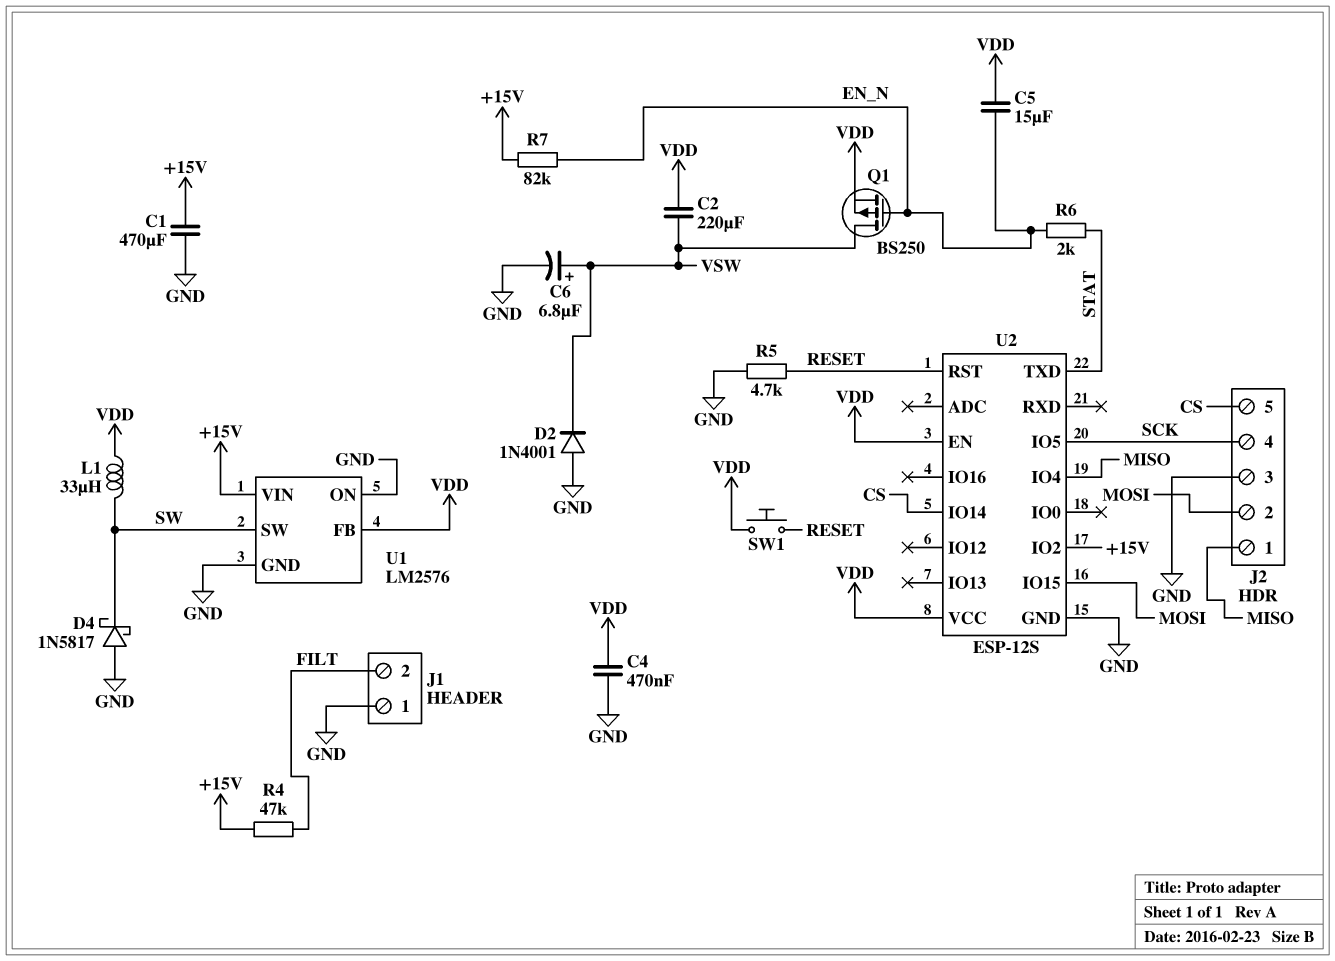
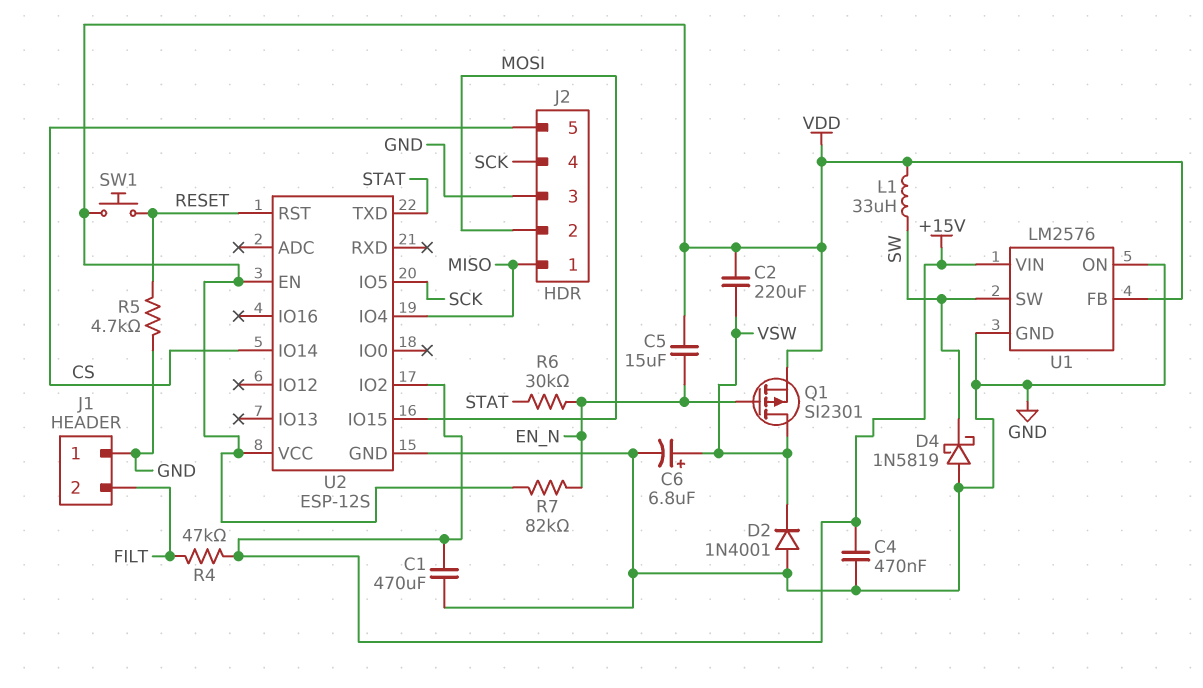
C4: 470nF (GND, VDD) -> 470nF (+15V, GND)
D4: schottky 1N5817 (A GND, K SW) -> schottky 1N5819 (A GND, K SW)
Q1: PMOS BS250 (G EN_N, D VSW, S VDD) -> PMOS SI2301 (G EN_N, D VSW, S VDD)
R6: 2k (EN_N, STAT) -> 30k (EN_N, STAT)
R7: 82k (+15V, EN_N) -> 82k (EN_N, VDD)

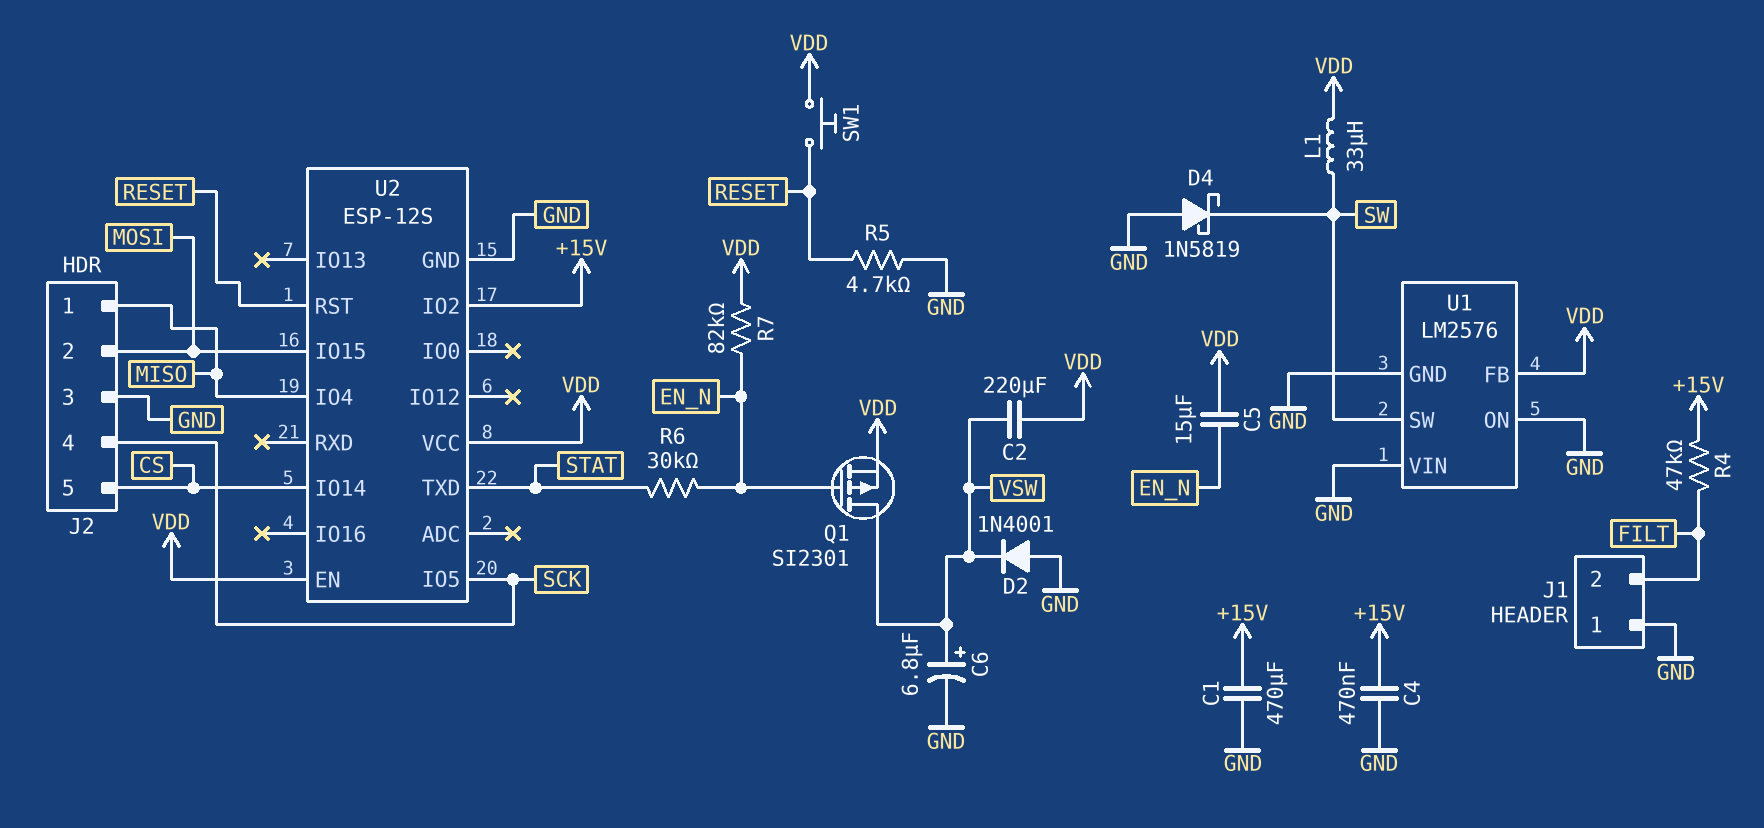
U1 pin VIN: +15V -> GND

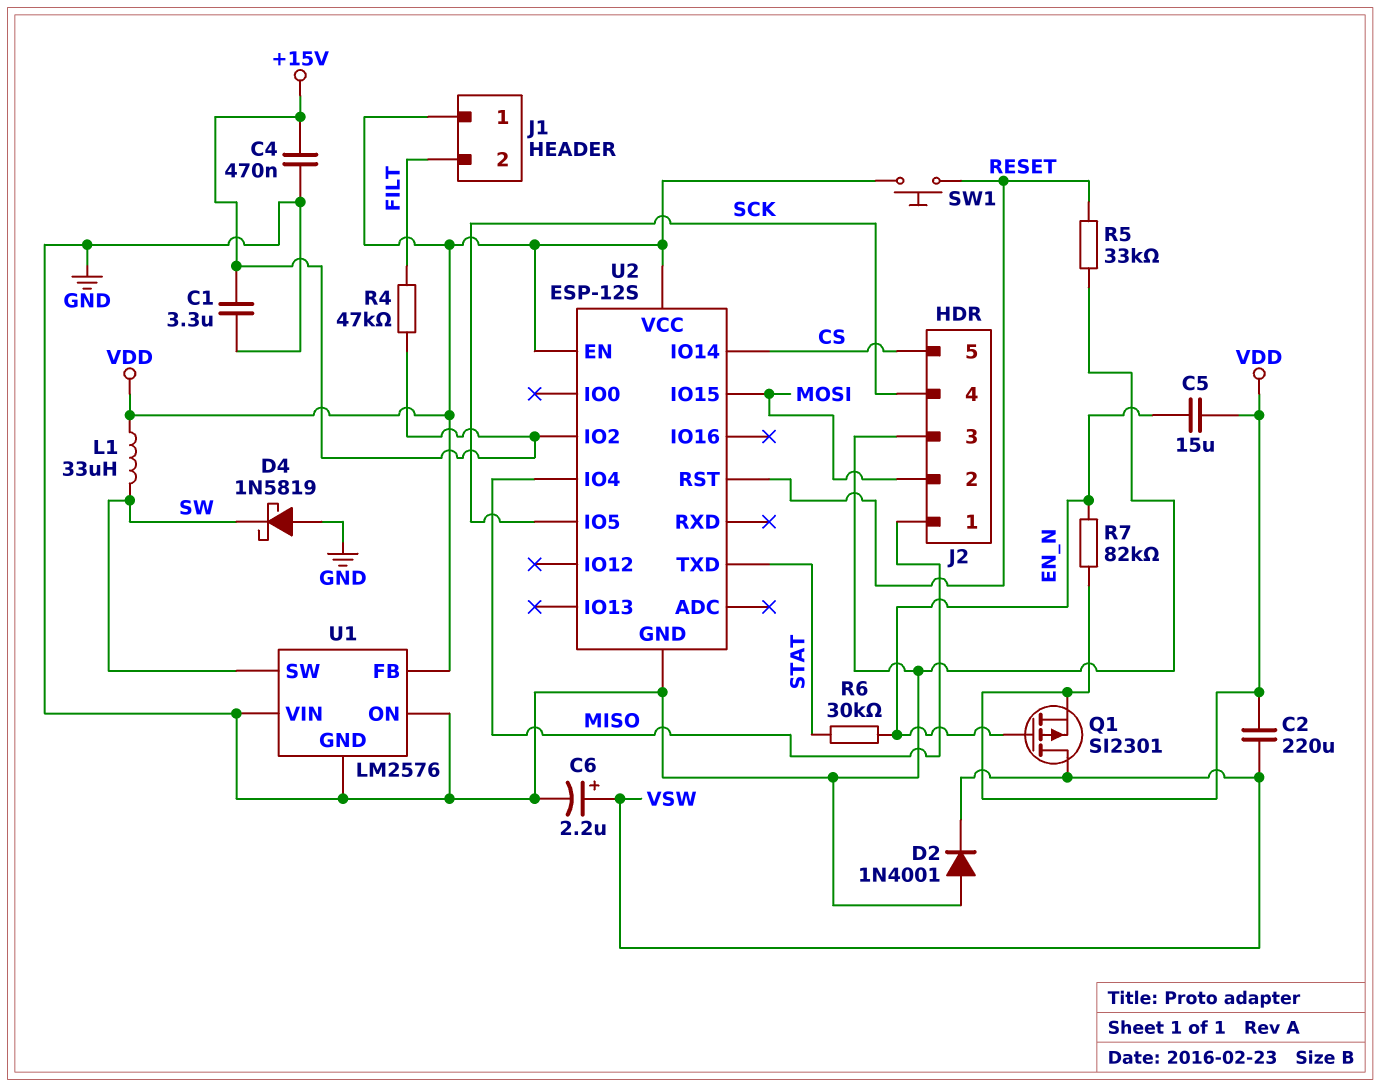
C1: 470uF (+15V, GND) -> 3.3uF (+15V, GND)
C6: 6.8uF (plus VSW, minus GND) -> 2.2uF (plus VSW, minus GND)
J1 pin 1: GND -> VDD
R5: 4.7k (GND, RESET) -> 33k (GND, RESET)

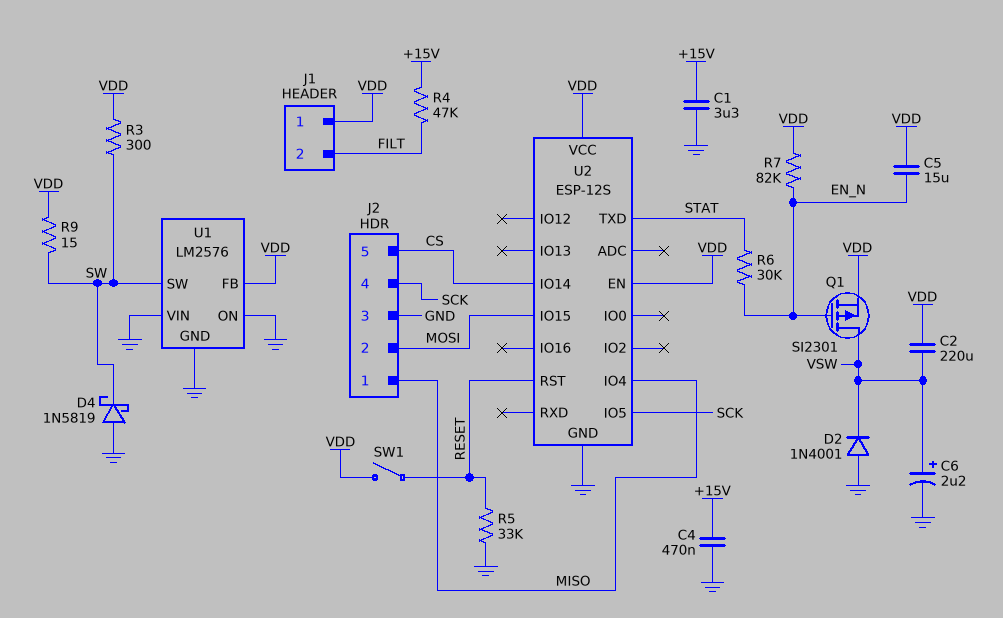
L1: 33uH (SW, VDD) -> none
R3: none -> 300 (SW, VDD)
R9: none -> 15 (SW, VDD)
SW1: button (RESET, VDD) -> switch (RESET, VDD)
U2 pin IO2: +15V -> none

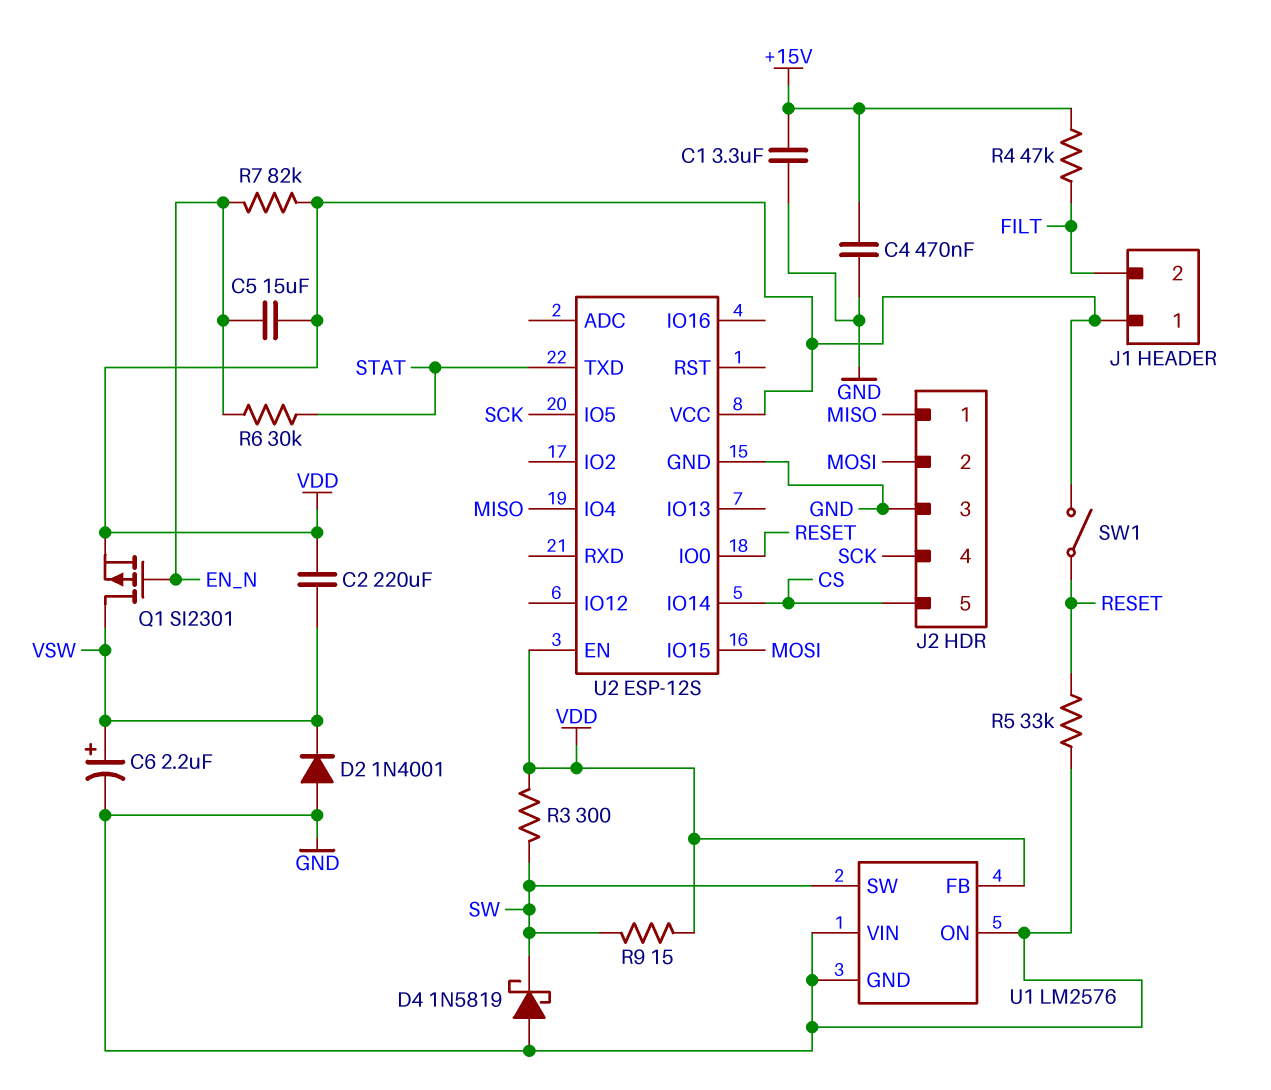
U2 pin IO0: none -> RESET
U2 pin RST: RESET -> none

